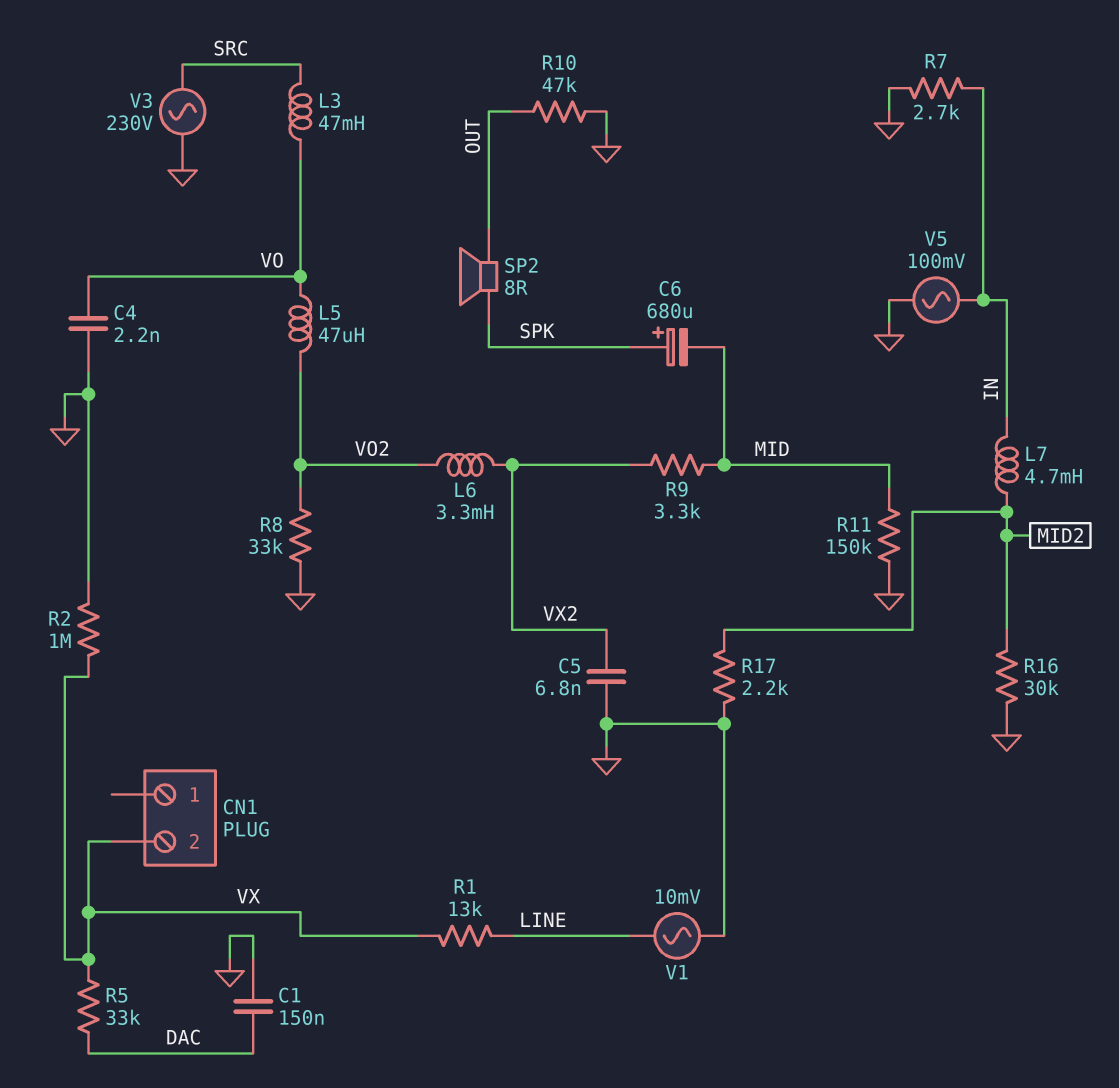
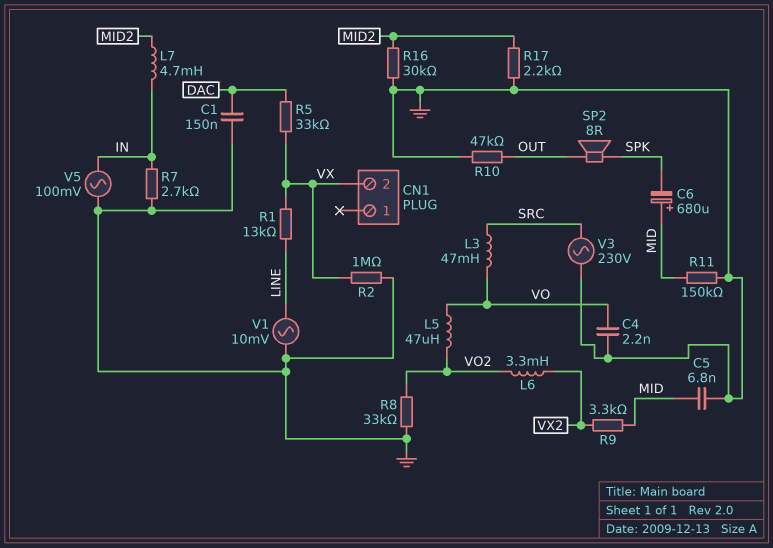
C5: 6.8nF (GND, VX2) -> 6.8nF (GND, MID)
C6: 680uF (plus SPK, minus MID) -> 680uF (plus MID, minus SPK)

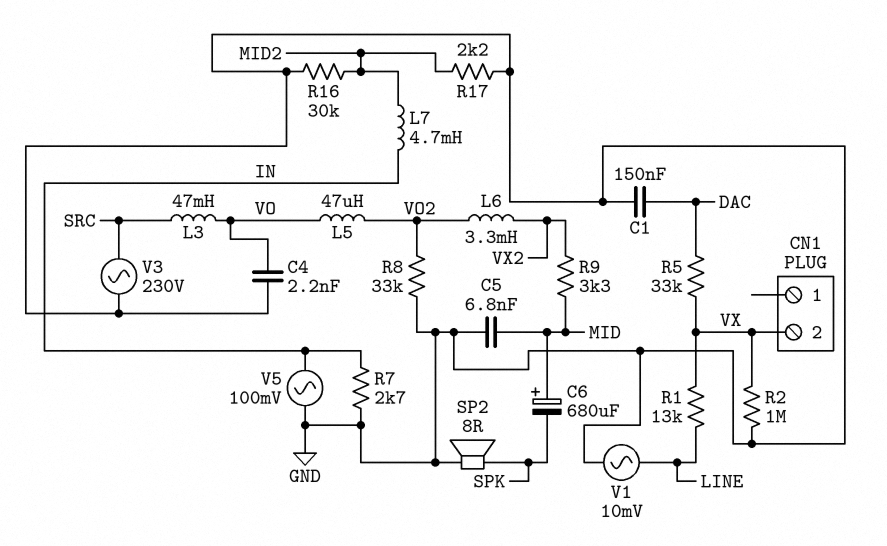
R10: 47k (GND, OUT) -> none
R11: 150k (GND, MID) -> none
SP2: speaker 8R (OUT, SPK) -> speaker 8R (GND, SPK)

